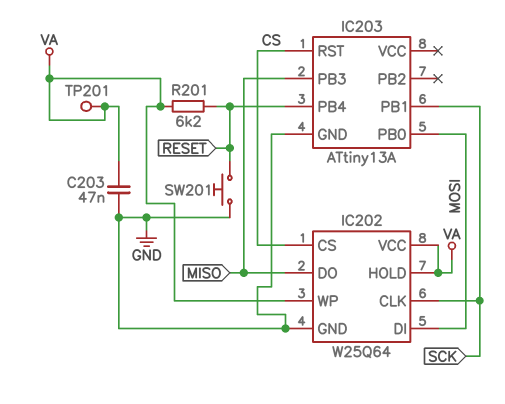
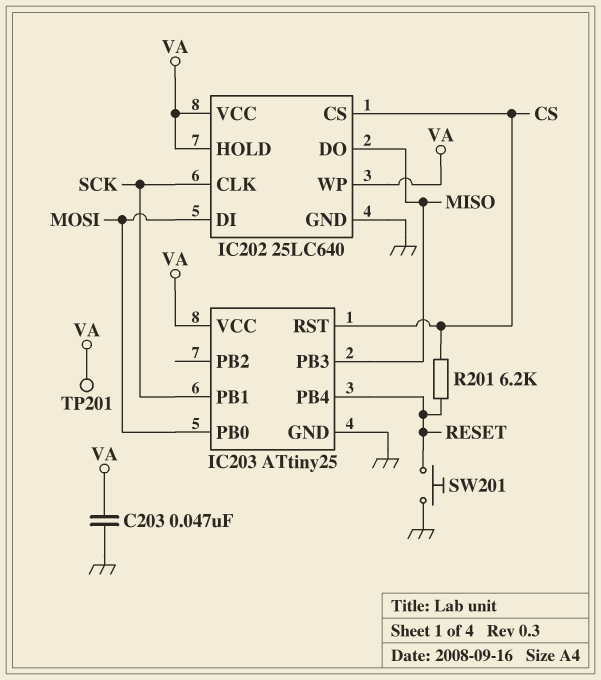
IC202: W25Q64 -> 25LC640
IC203: ATtiny13A -> ATtiny25
IC203 pin VCC: none -> VA
R201: 6.2k (RESET, VA) -> 6.2k (CS, RESET)

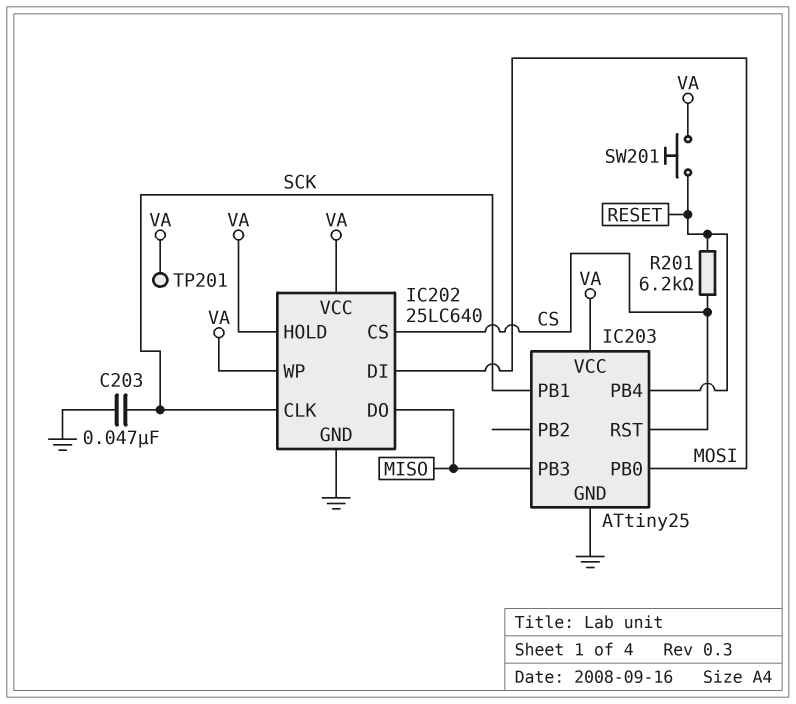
C203: 47nF (GND, VA) -> 47nF (GND, SCK)
SW201: button (GND, RESET) -> button (RESET, VA)

